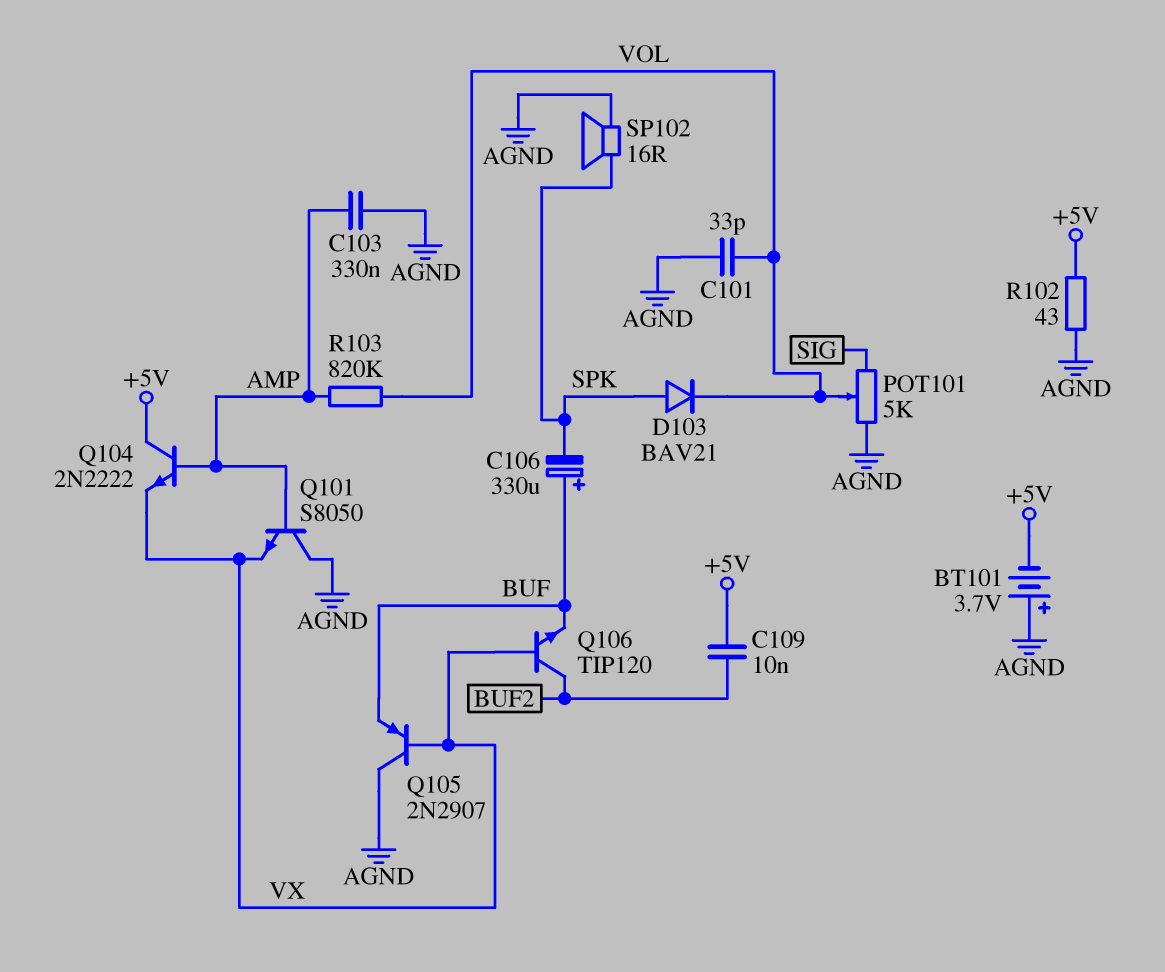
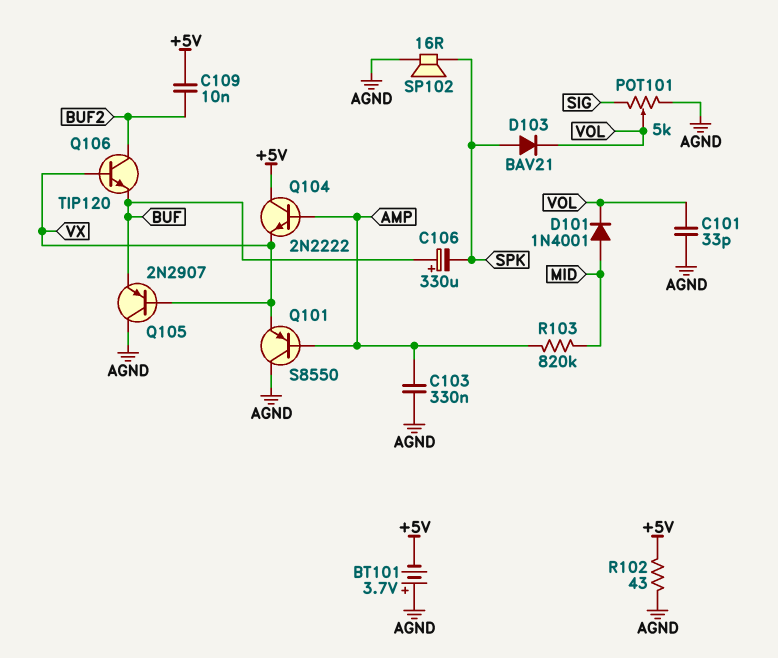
D101: none -> diode 1N4001 (A MID, K VOL)
Q101: NPN S8050 (B AMP, C AGND, E VX) -> PNP S8550 (B AMP, C AGND, E VX)
R103: 820k (AMP, VOL) -> 820k (AMP, MID)

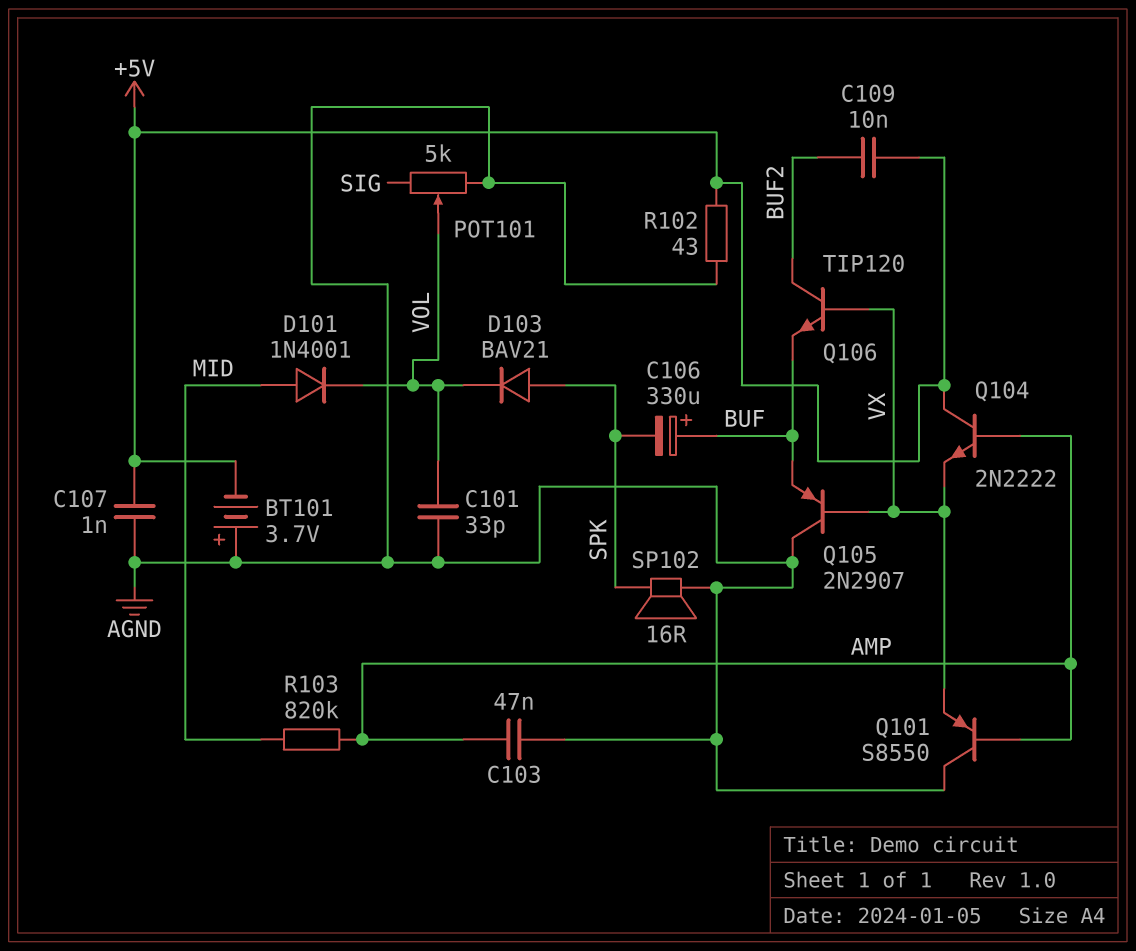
C103: 330nF (AGND, AMP) -> 47nF (AGND, AMP)
C107: none -> 1nF (+5V, AGND)

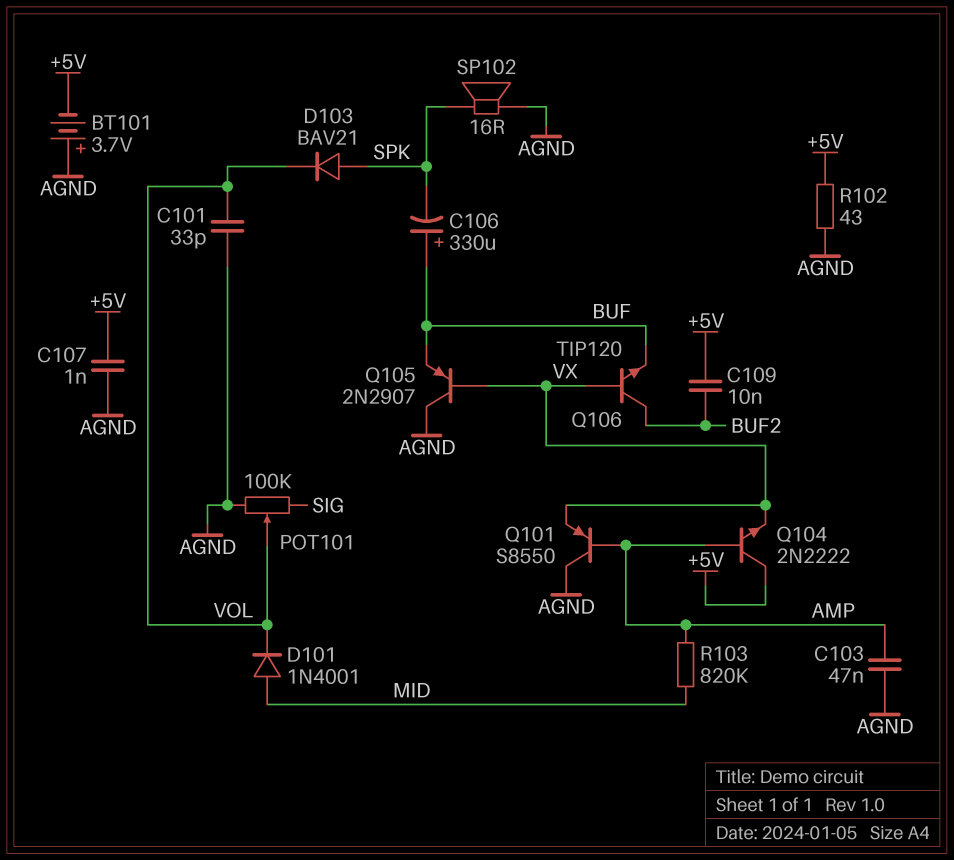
POT101: 5k (AGND, SIG, wiper VOL) -> 100k (AGND, SIG, wiper VOL)

